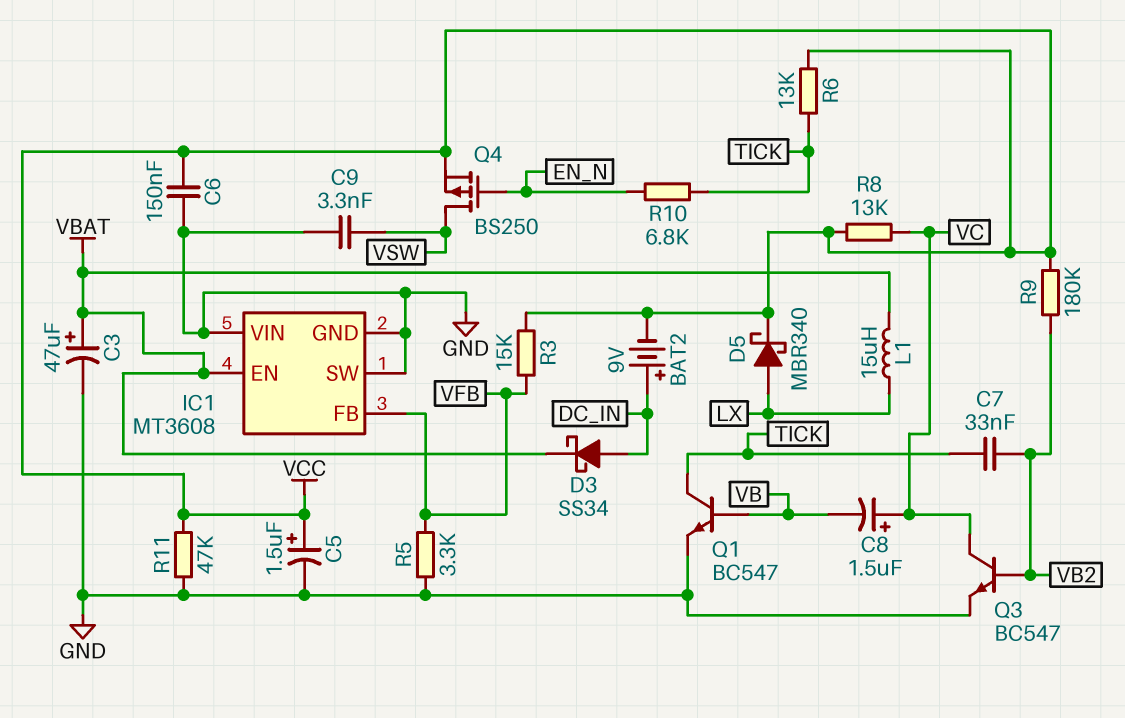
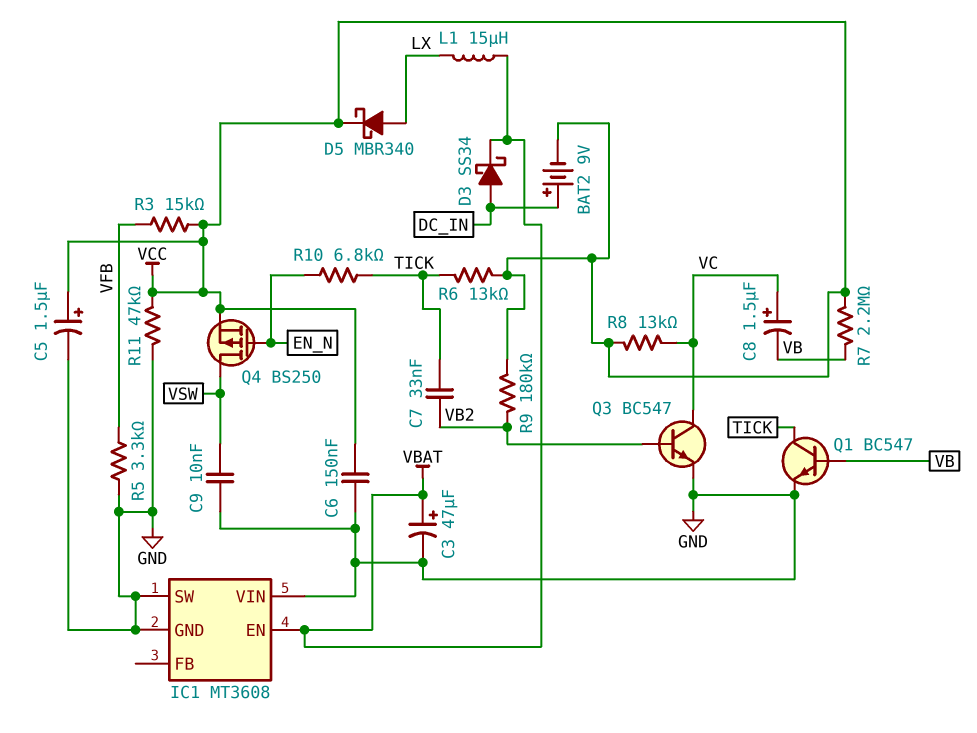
C9: 3.3nF (GND, VSW) -> 10nF (GND, VSW)
IC1 pin FB: VFB -> none
R7: none -> 2.2M (VB, VCC)

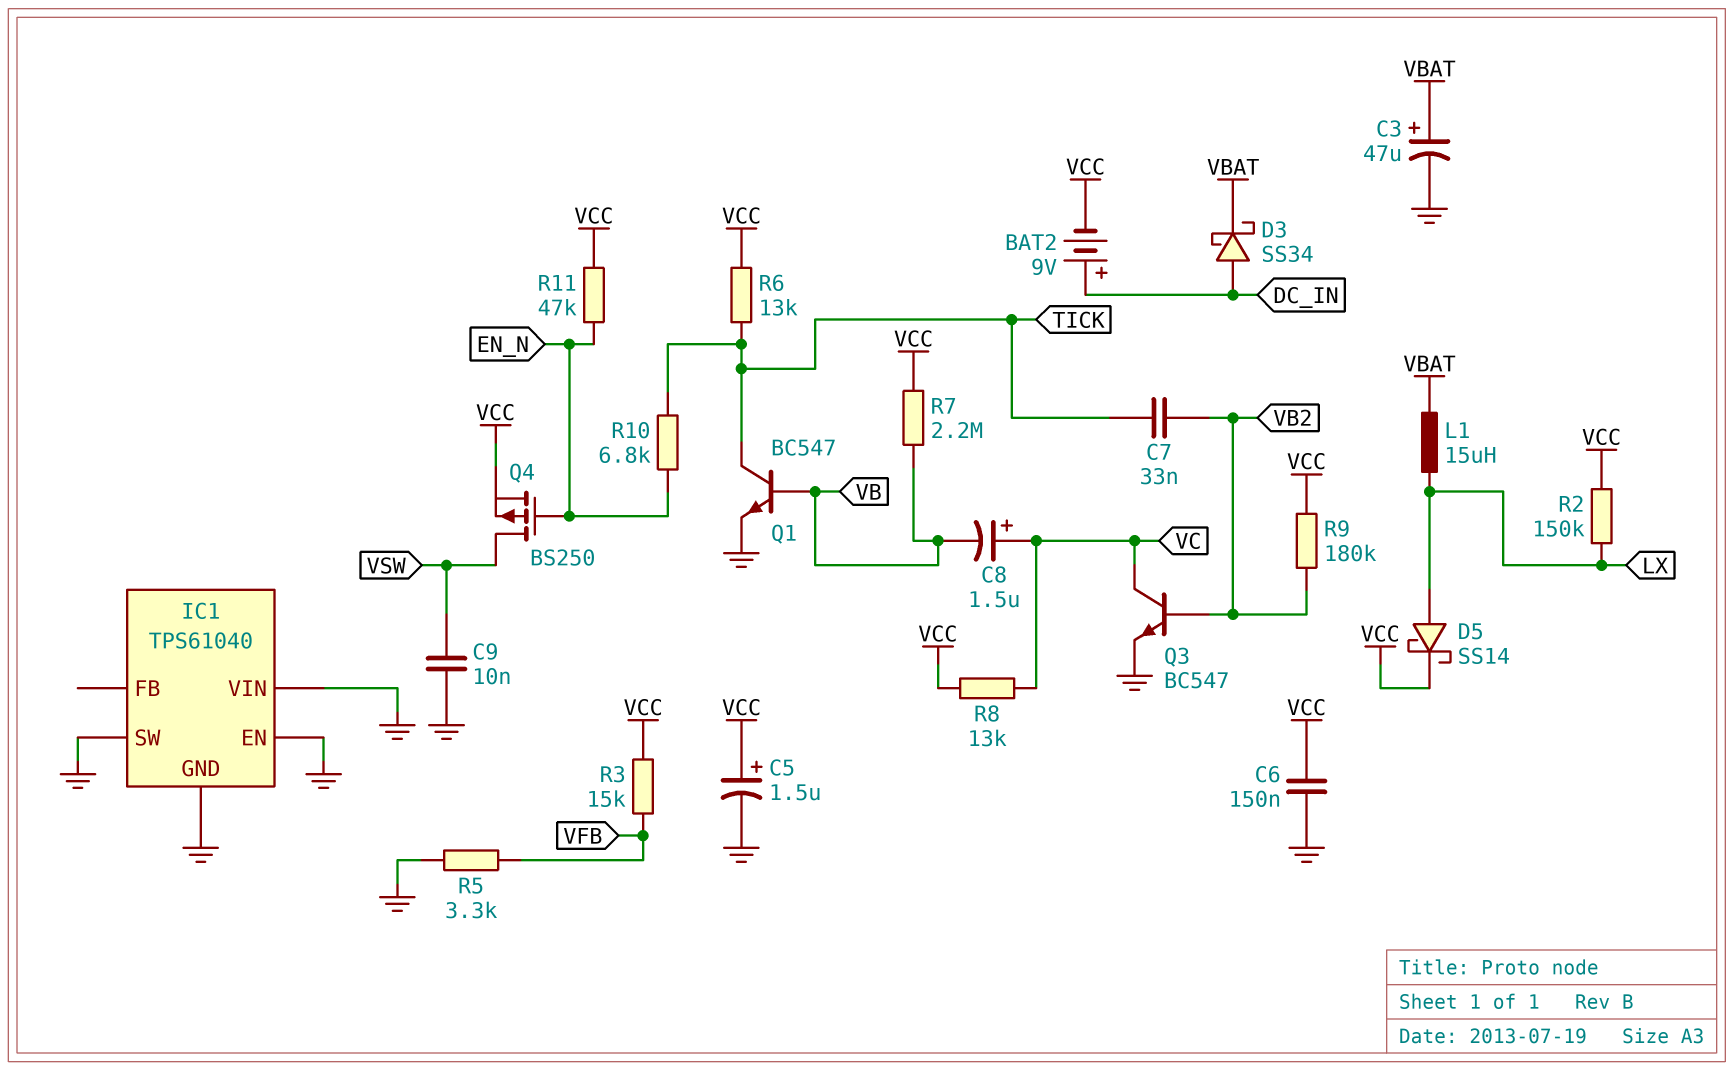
D5: schottky MBR340 (A LX, K VCC) -> schottky SS14 (A LX, K VCC)
IC1: MT3608 -> TPS61040
IC1 pin EN: VBAT -> GND
R2: none -> 150k (LX, VCC)
R11: 47k (GND, VCC) -> 47k (EN_N, VCC)

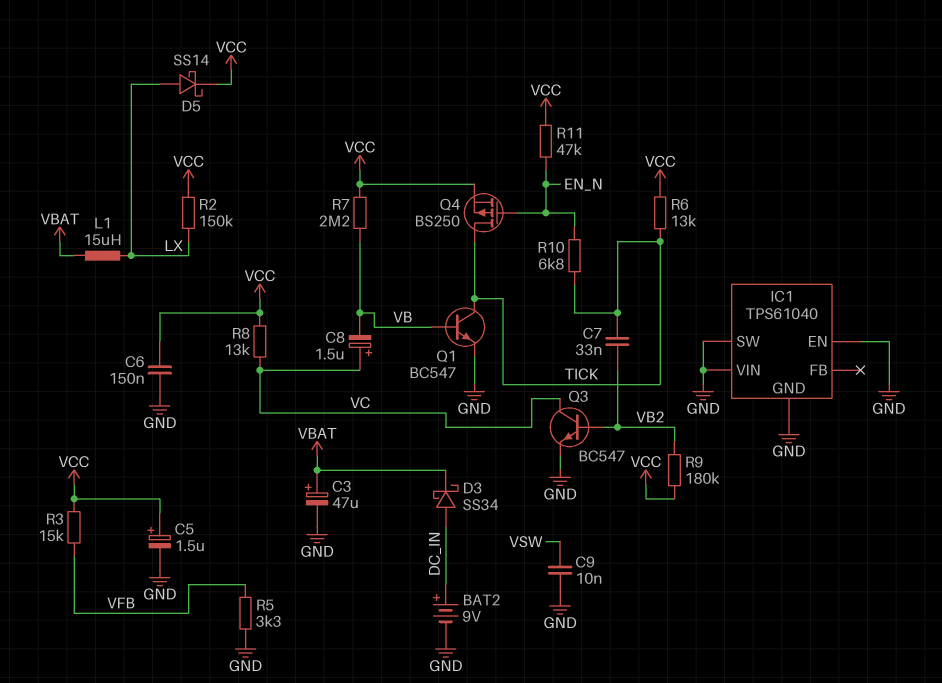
BAT2: 9V (plus DC_IN, minus VCC) -> 9V (plus DC_IN, minus GND)
Q4: PMOS BS250 (G EN_N, D VSW, S VCC) -> PMOS BS250 (G EN_N, D TICK, S VCC)

